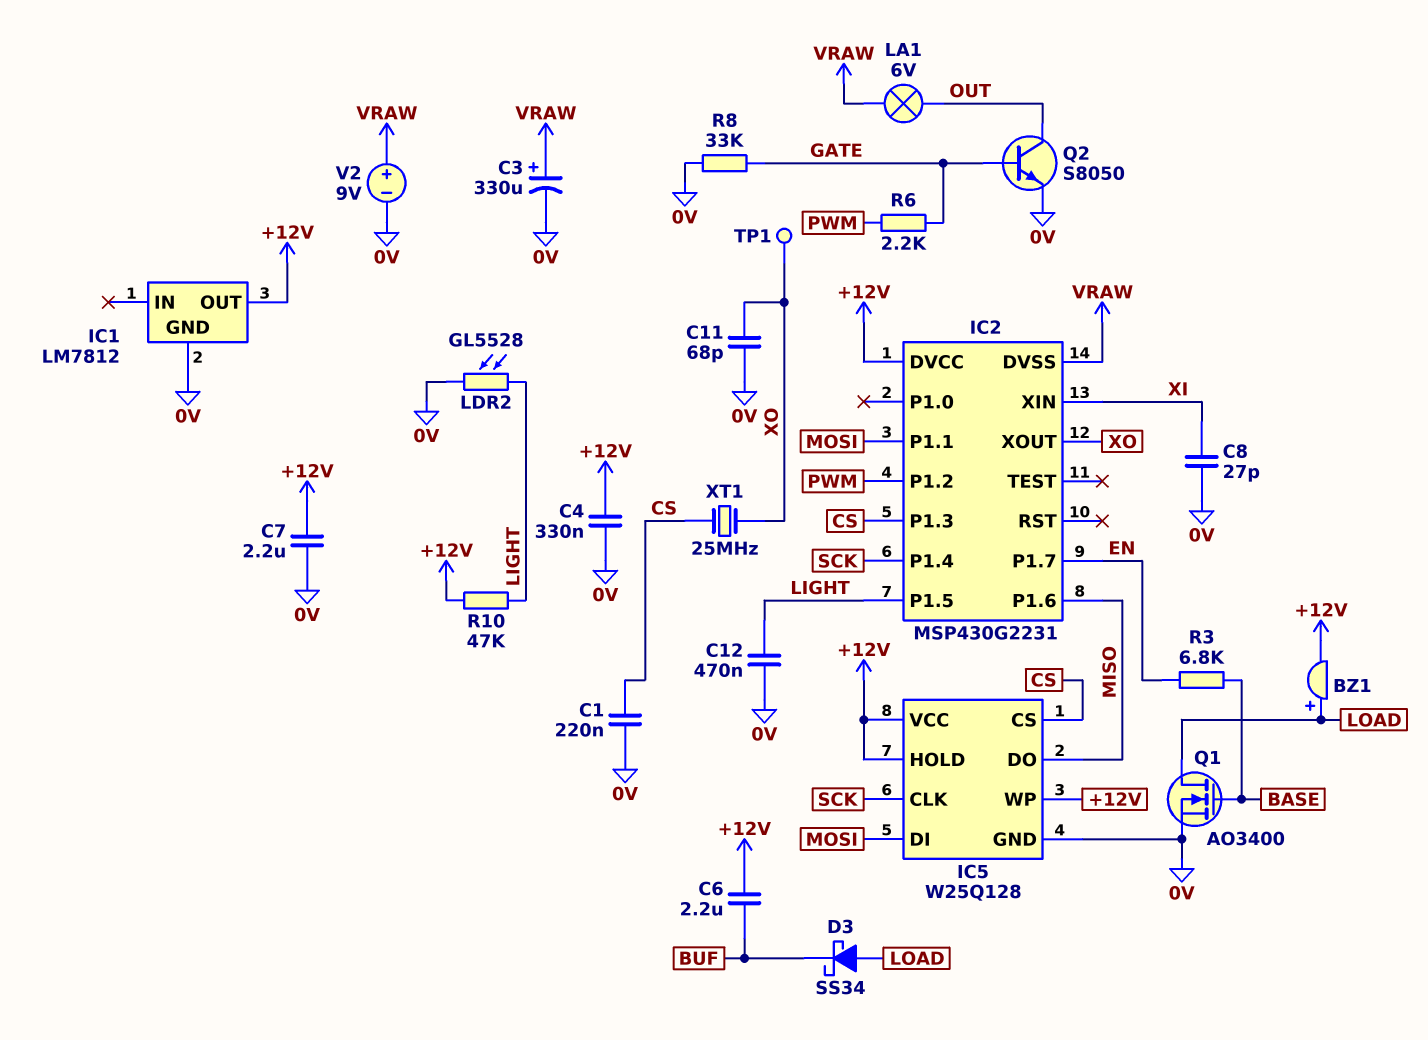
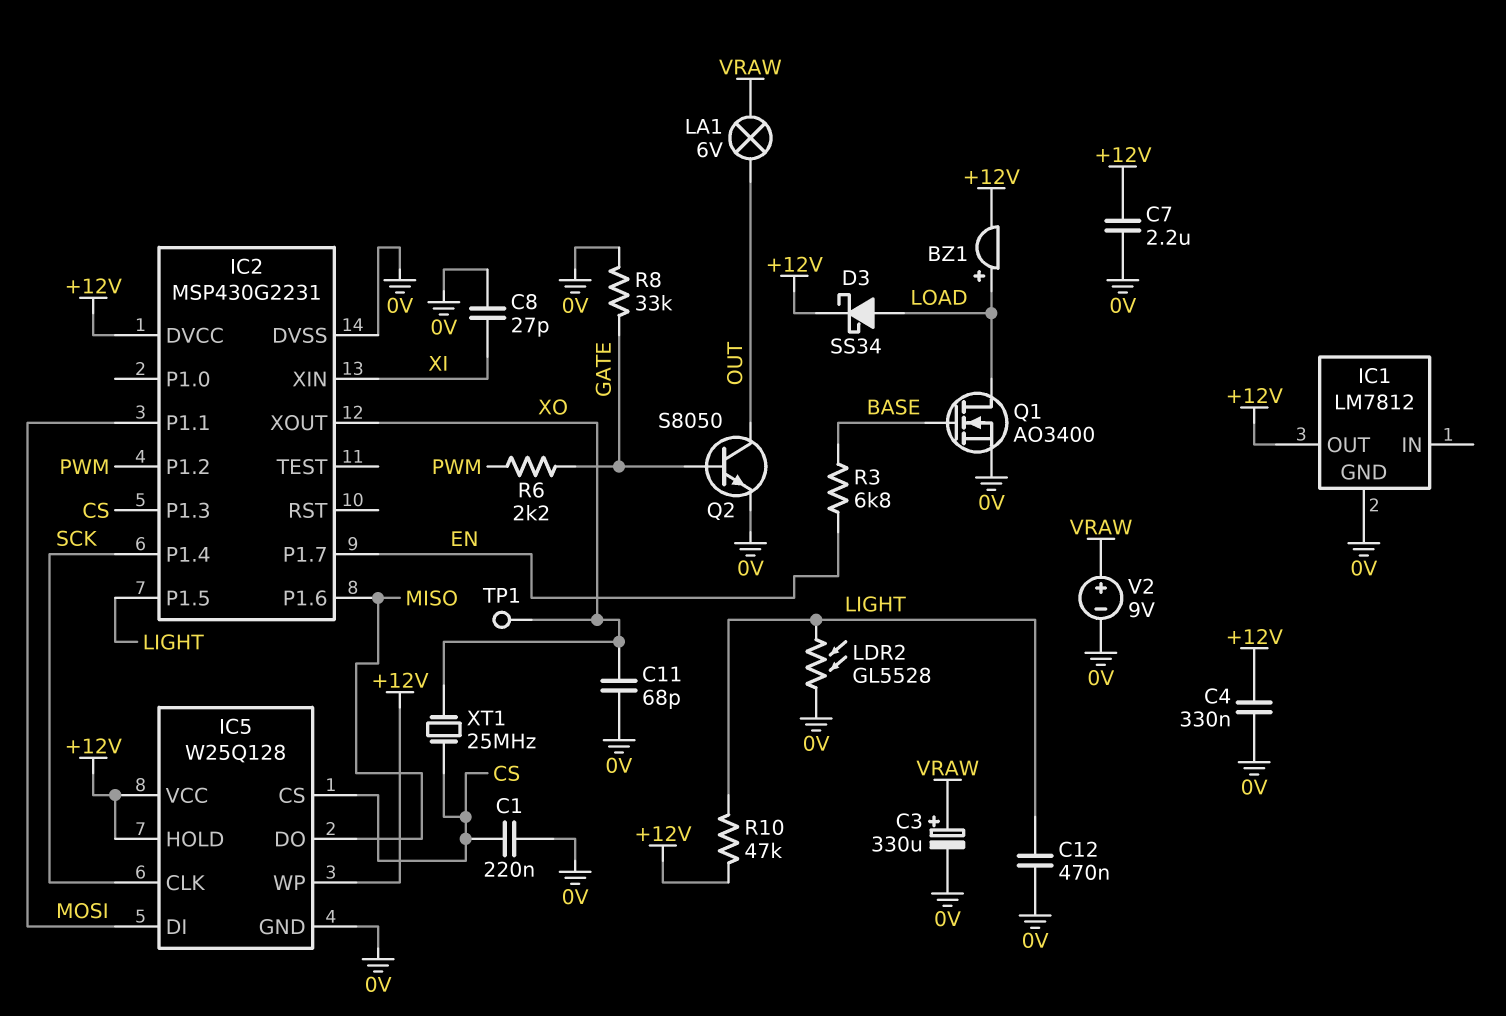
C6: 2.2uF (+12V, BUF) -> none
D3: schottky SS34 (A LOAD, K BUF) -> schottky SS34 (A LOAD, K +12V)
IC2 pin DVSS: VRAW -> 0V

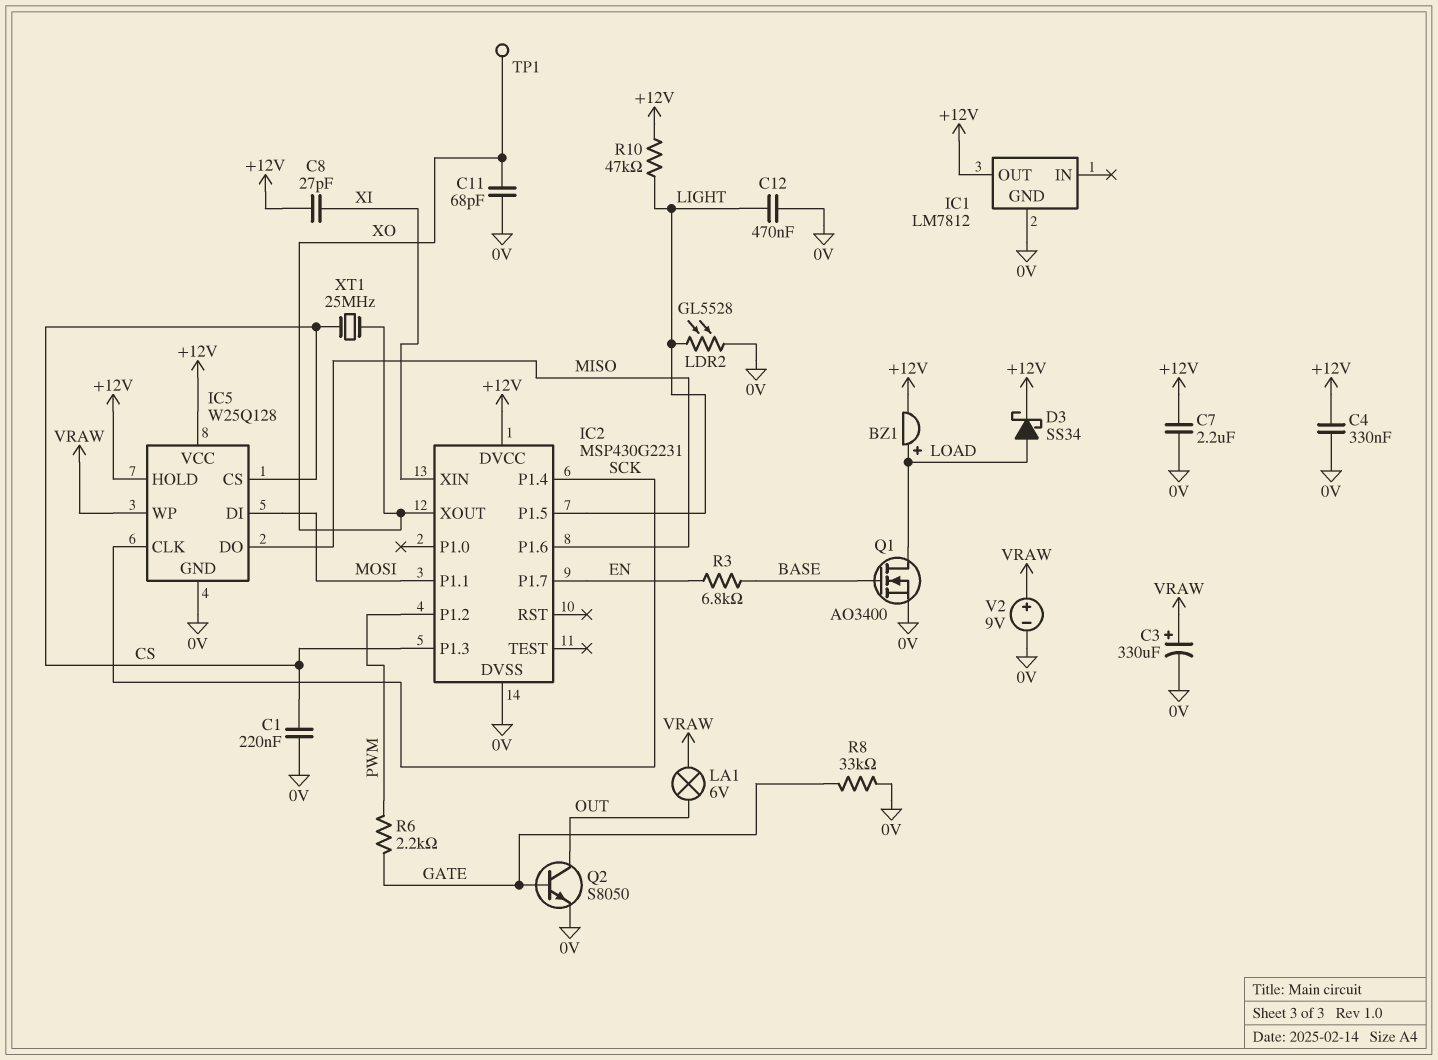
C8: 27pF (0V, XI) -> 27pF (+12V, XI)
IC5 pin WP: +12V -> VRAW

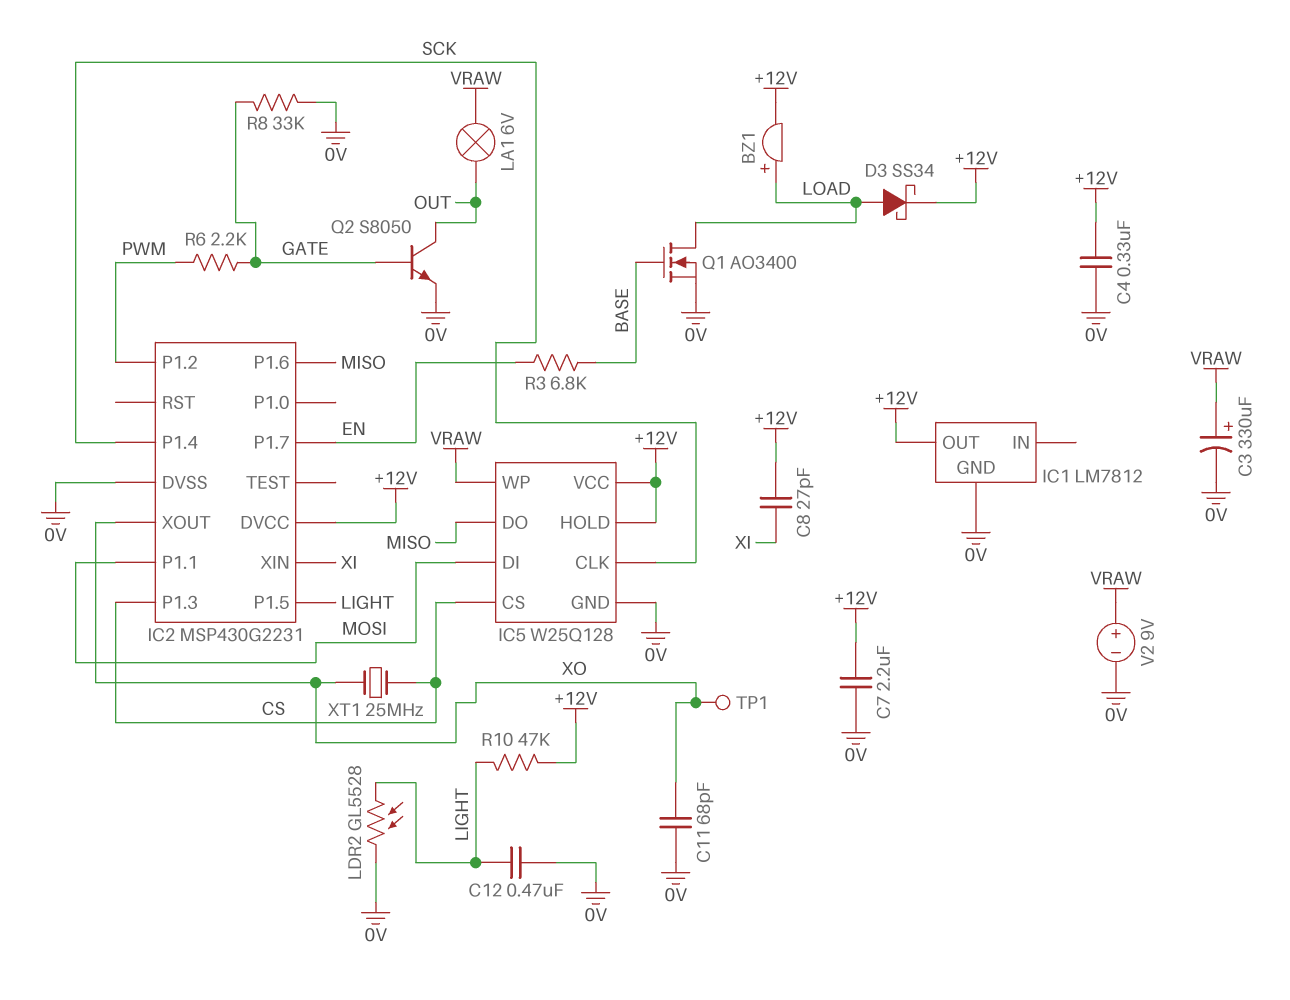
C1: 220nF (0V, CS) -> none

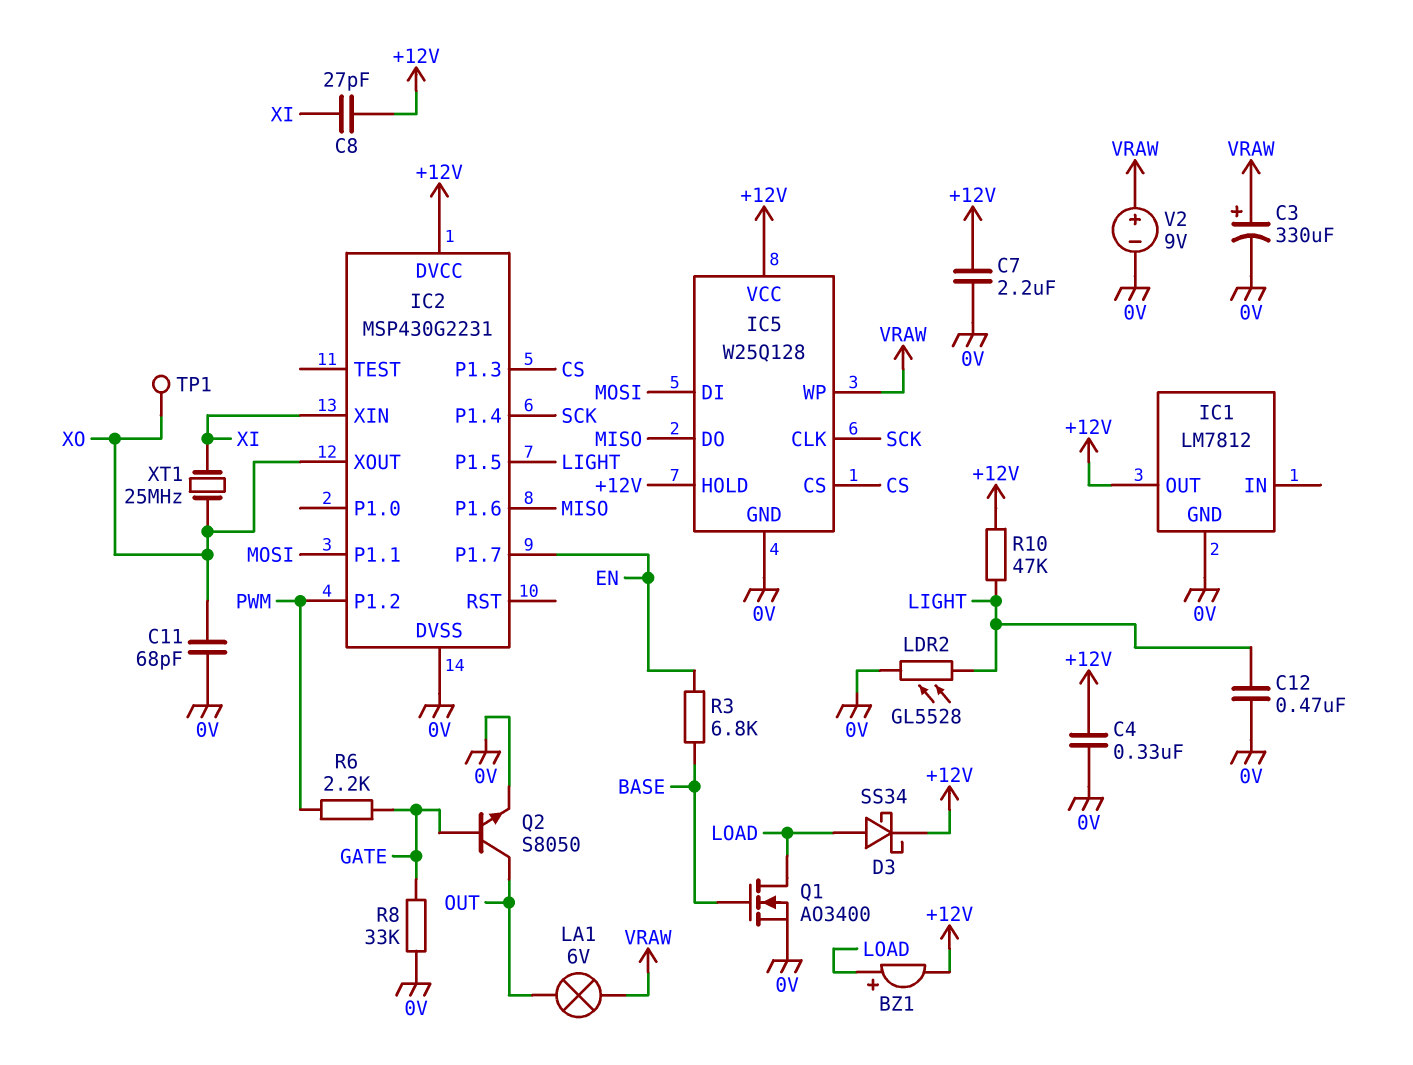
XT1: 25MHz (CS, XO) -> 25MHz (XI, XO)

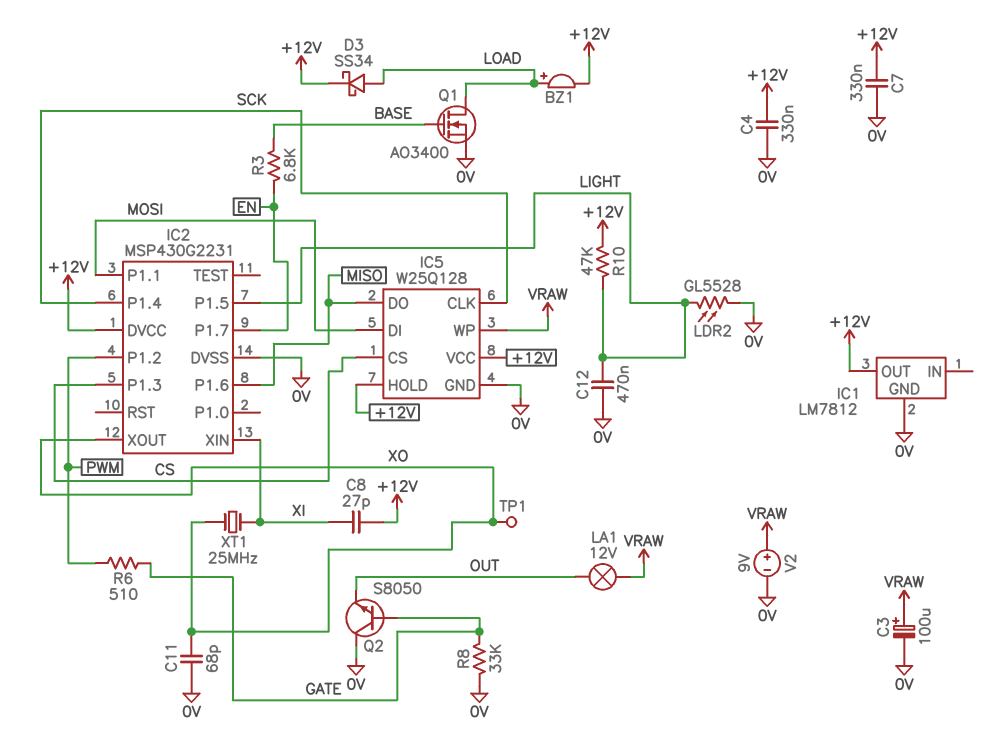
C3: 330uF (plus VRAW, minus 0V) -> 100uF (plus VRAW, minus 0V)
C7: 2.2uF (+12V, 0V) -> 330nF (+12V, 0V)
LA1: lamp 6V (OUT, VRAW) -> lamp 12V (OUT, VRAW)
Q2: NPN S8050 (B GATE, C OUT, E 0V) -> NPN S8050 (B GATE, C 0V, E OUT)
R6: 2.2k (GATE, PWM) -> 510 (GATE, PWM)

